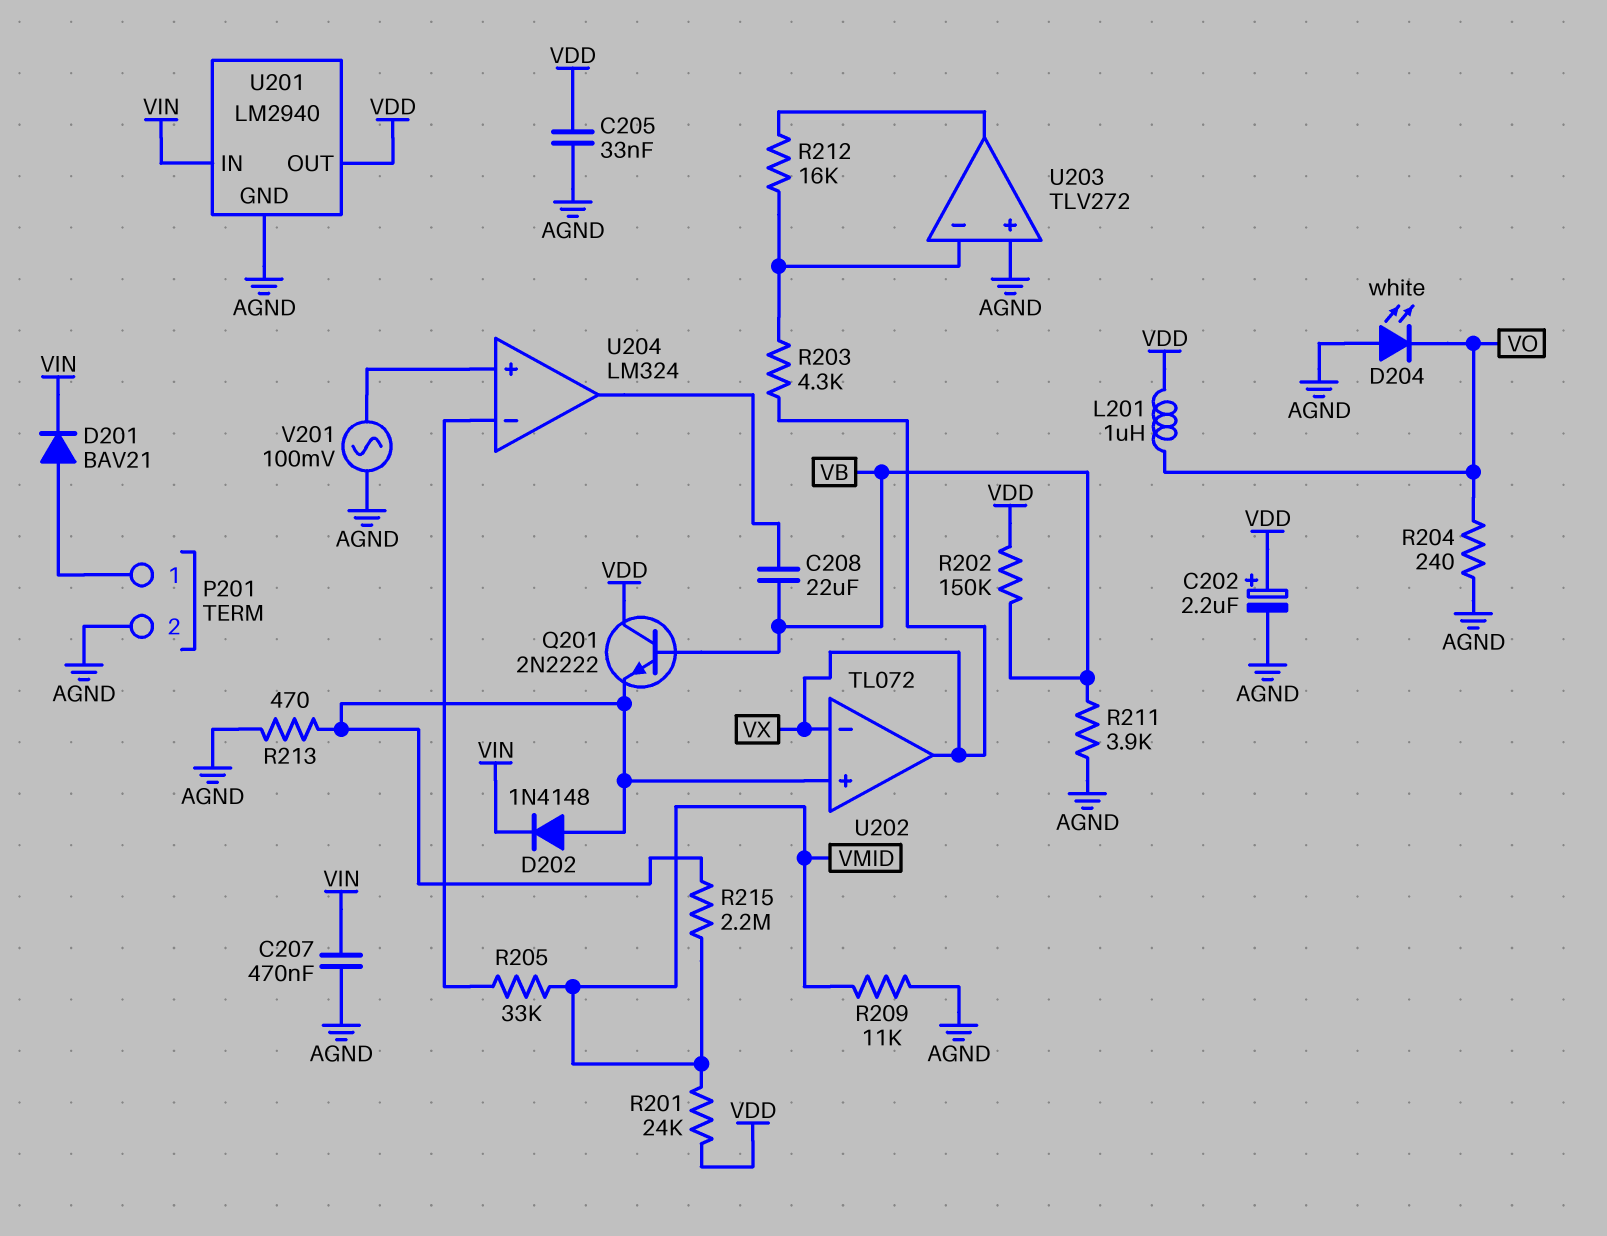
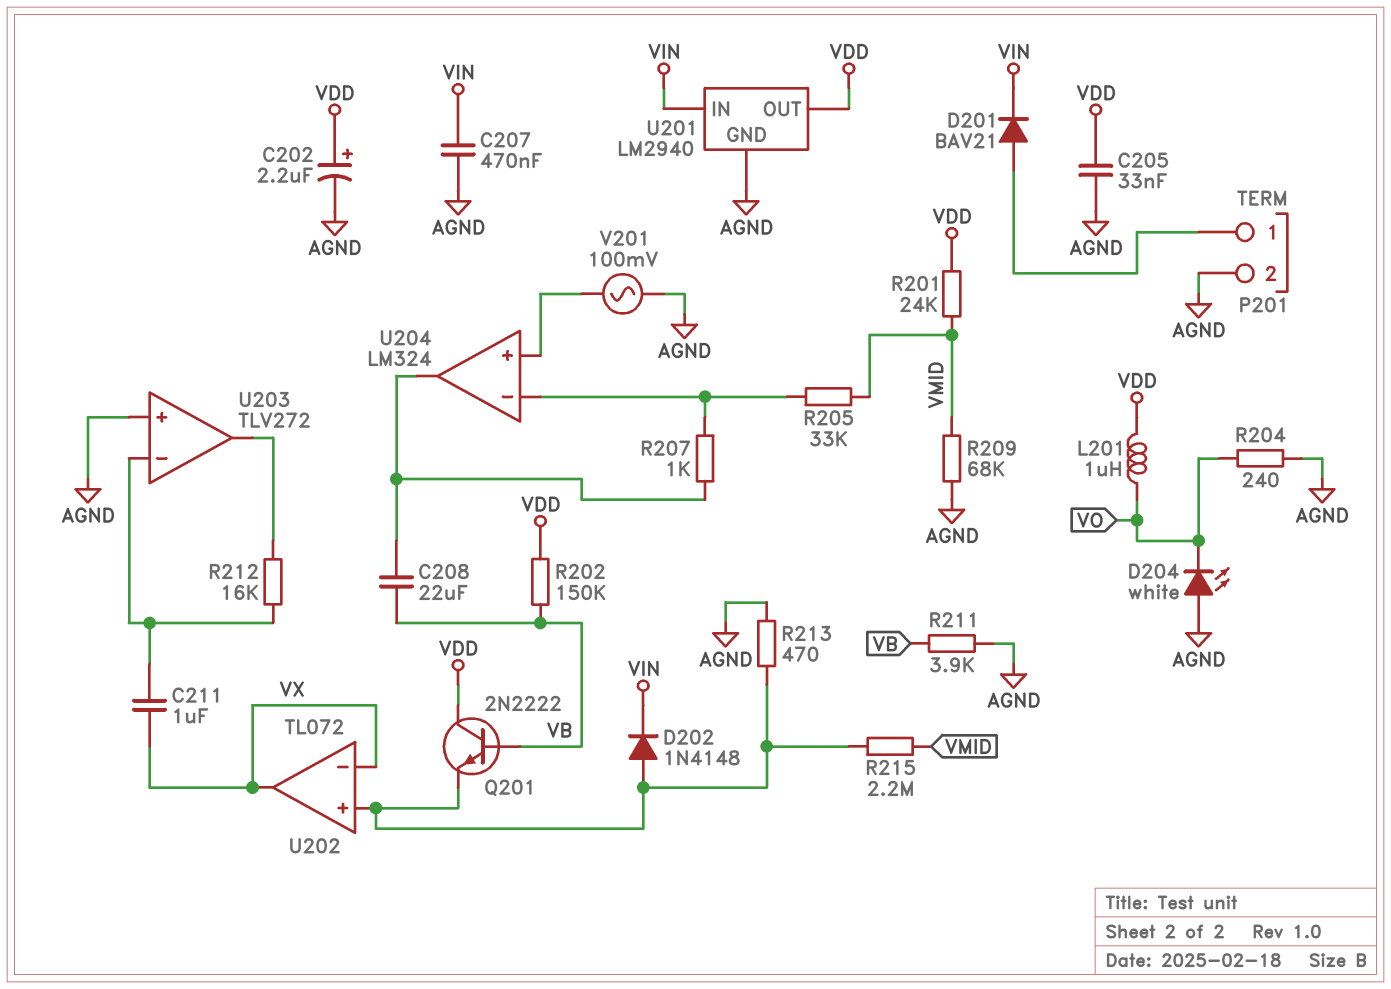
C211: none -> 1uF (U203/in-, VX)
R203: 4.3k (U203/in-, VX) -> none
R207: none -> 1k (U204/in-, U204/out)
R209: 11k (AGND, VMID) -> 68k (AGND, VMID)

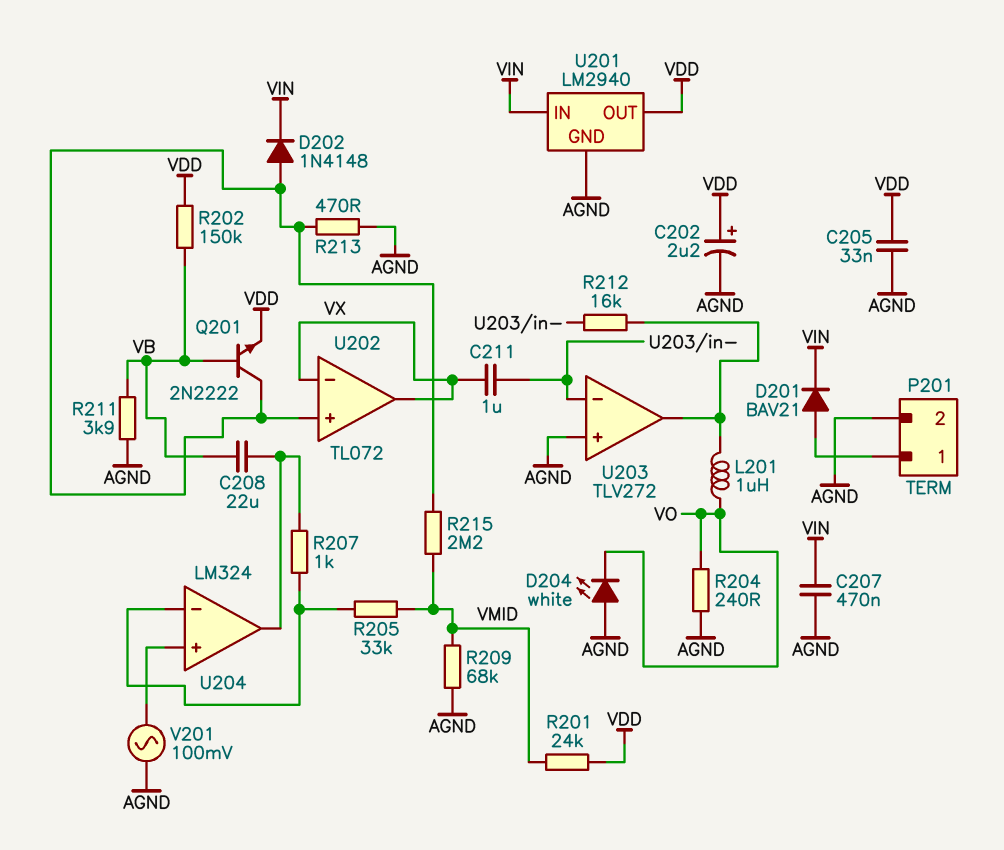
L201: 1uH (VDD, VO) -> 1uH (U203/out, VO)
Q201: NPN 2N2222 (B VB, C VDD, E U202/in+) -> NPN 2N2222 (B VB, C U202/in+, E VDD)

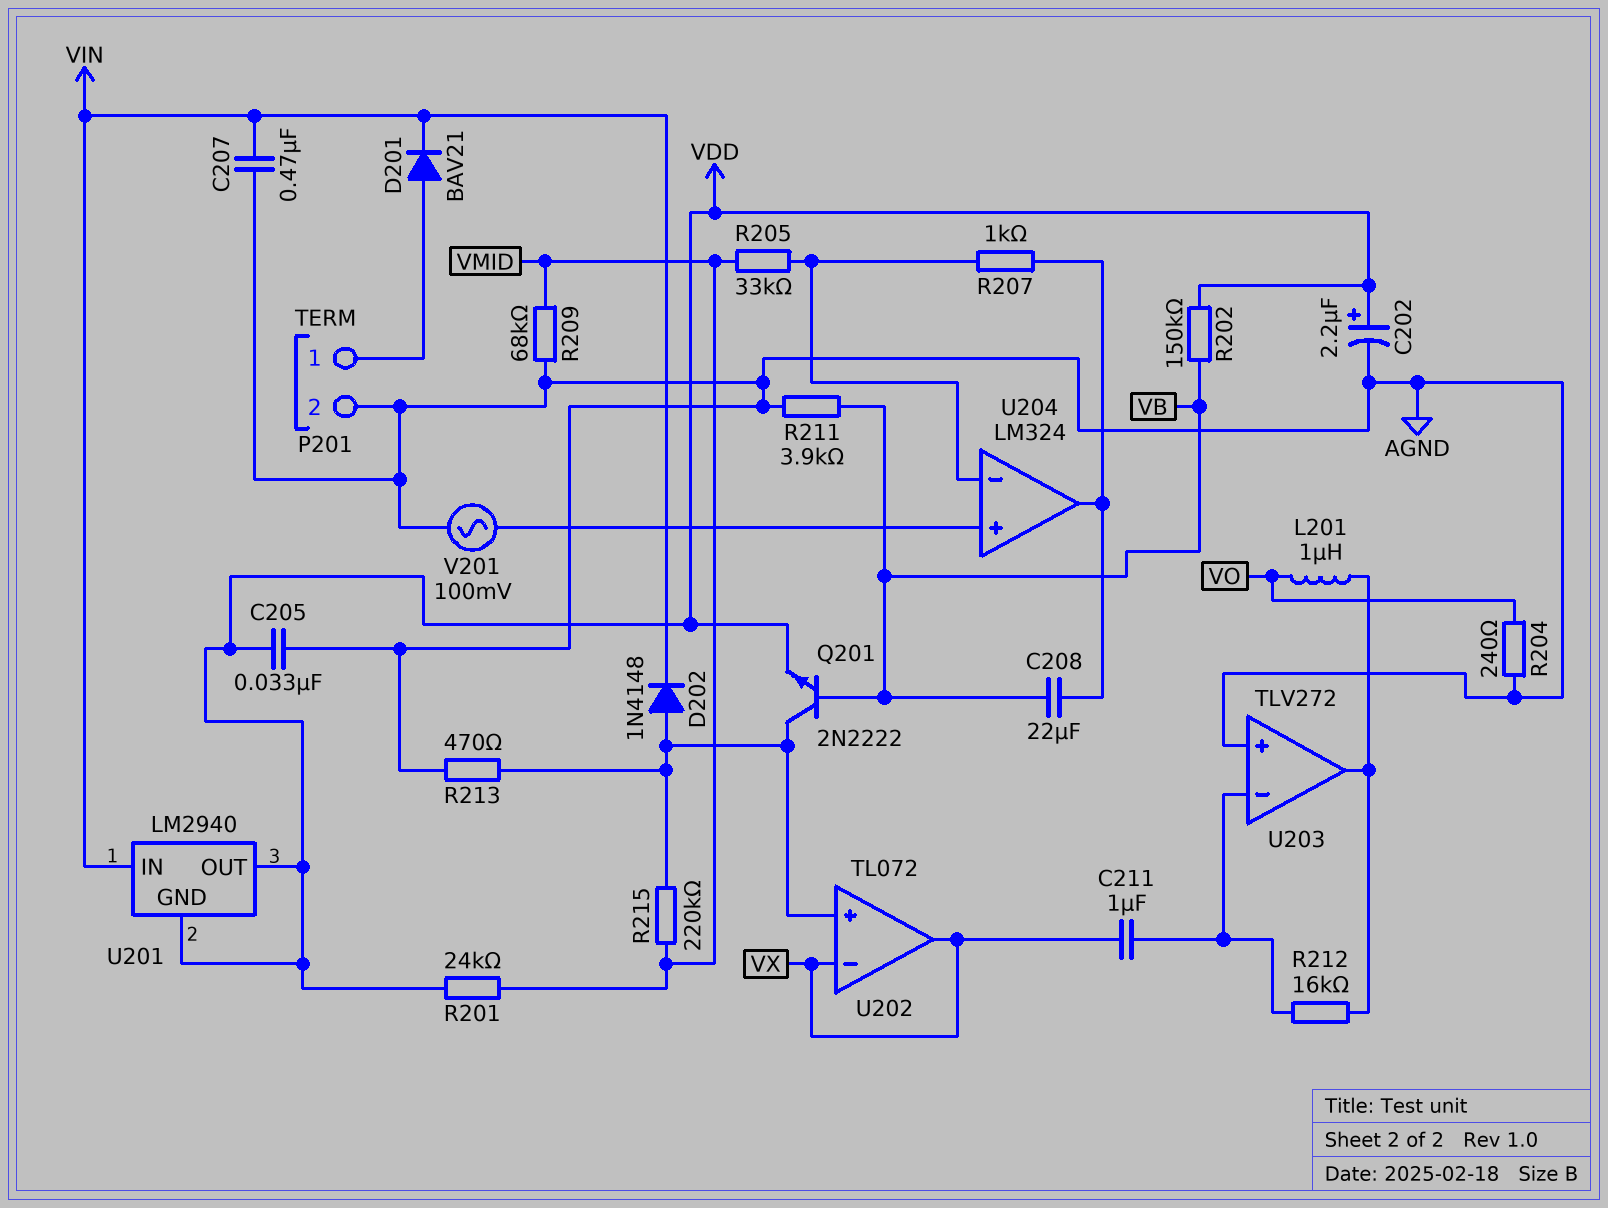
D204: LED white (A AGND, K VO) -> none
R215: 2.2M (U202/in+, VMID) -> 220k (U202/in+, VMID)
U201 pin GND: AGND -> VDD

